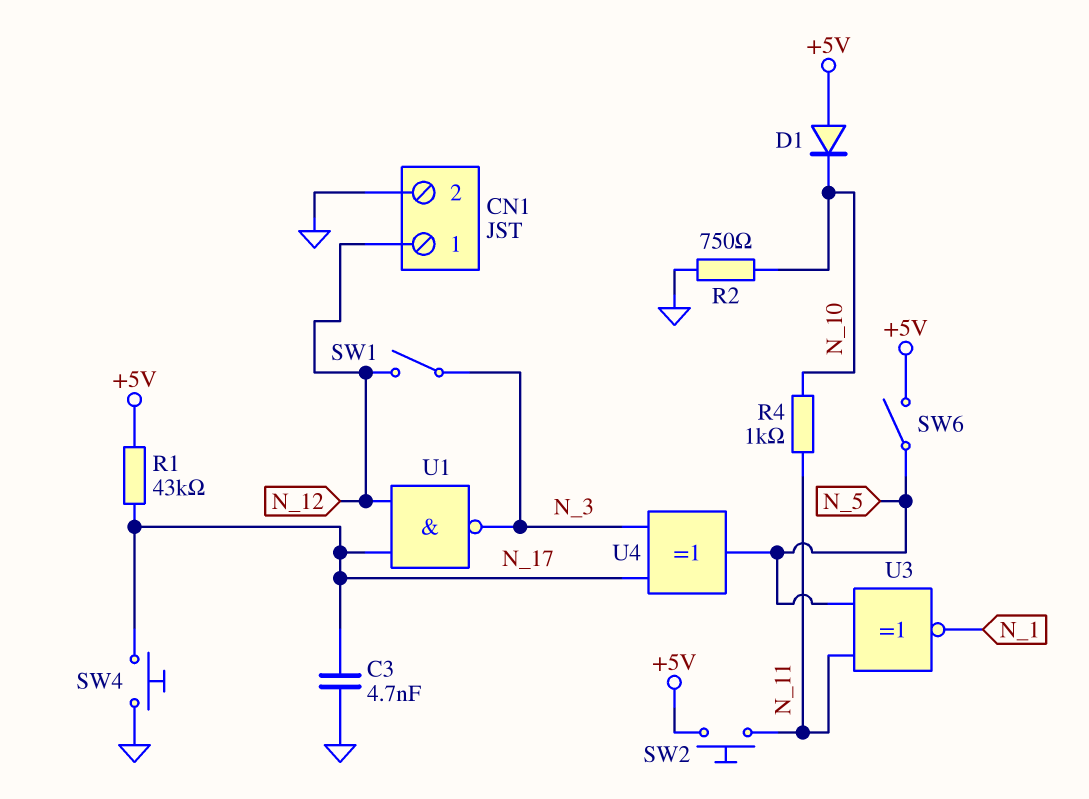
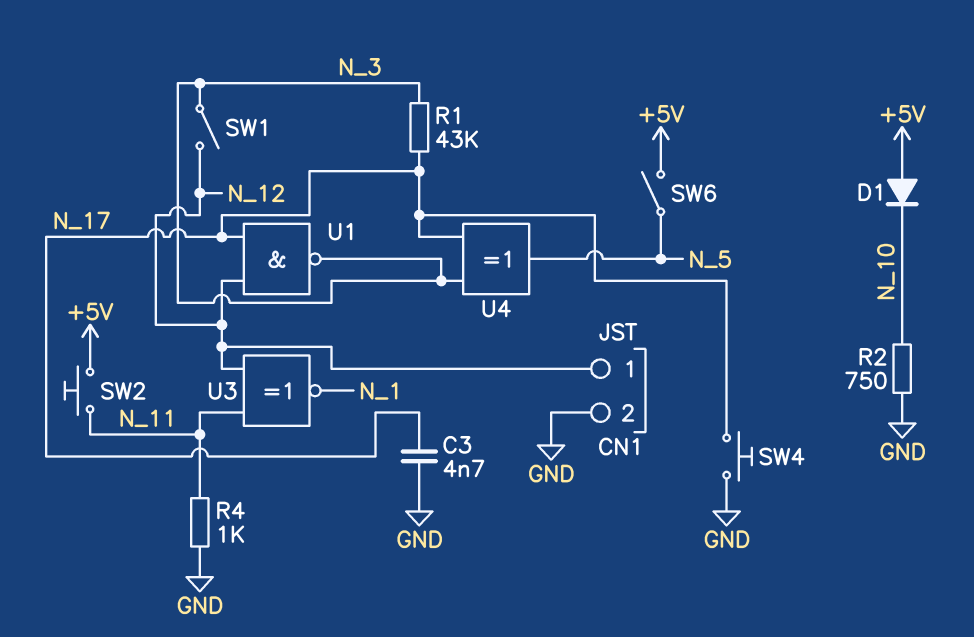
R1: 43k (+5V, N_17) -> 43k (N_3, N_17)
R4: 1k (N_10, N_11) -> 1k (GND, N_11)
U3: XNOR (in N_5, in N_11, out N_1) -> XNOR (in N_11, in N_12, out N_1)

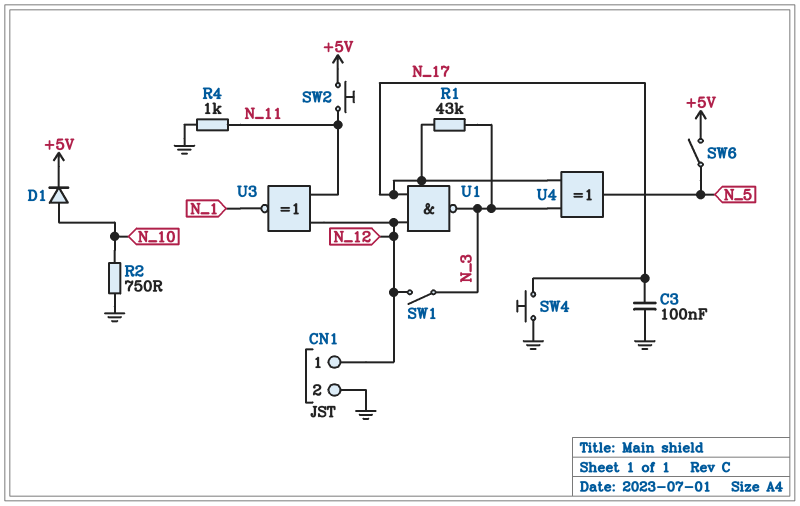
C3: 4.7nF (GND, N_17) -> 100nF (GND, N_17)
D1: diode (A +5V, K N_10) -> diode (A N_10, K +5V)

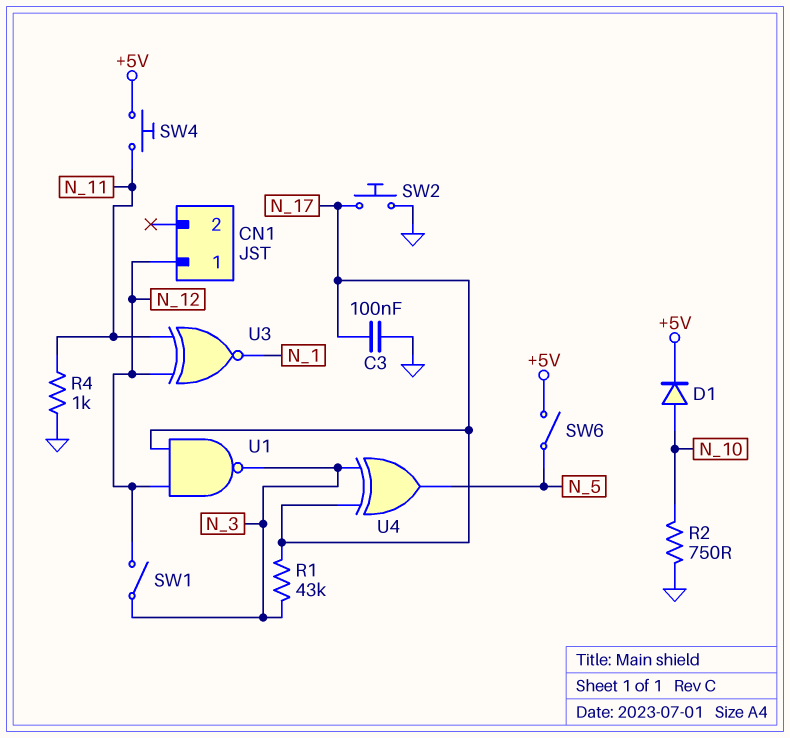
CN1 pin 2: GND -> none
SW2: button (+5V, N_11) -> button (GND, N_17)
SW4: button (GND, N_17) -> button (+5V, N_11)

